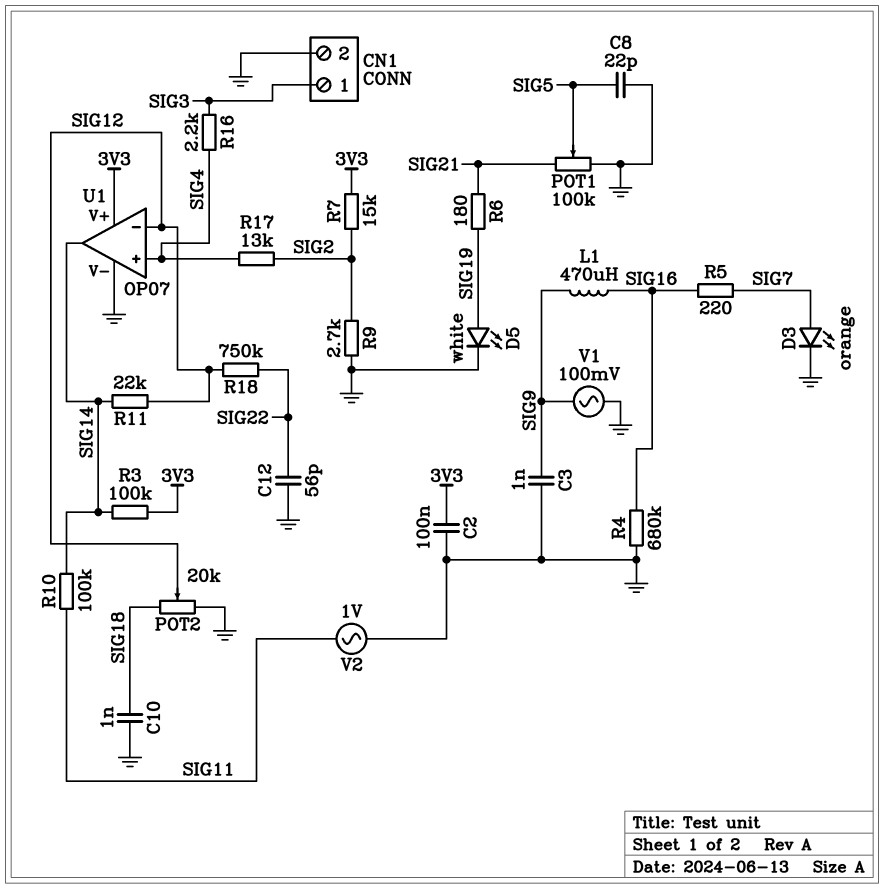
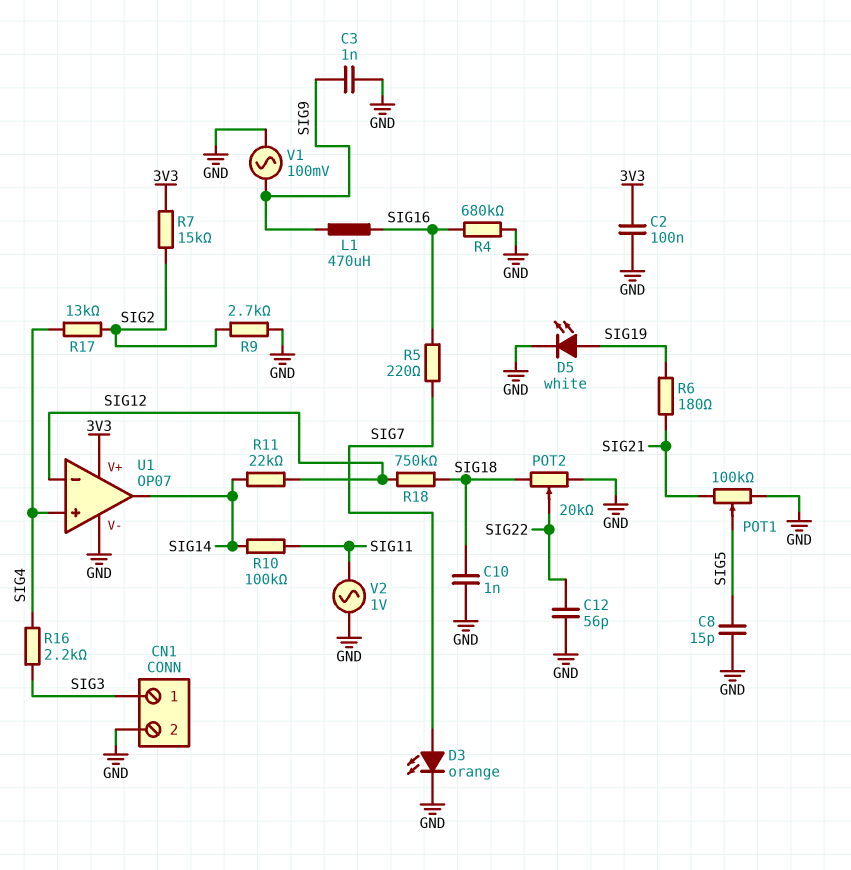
C8: 22pF (GND, SIG5) -> 15pF (GND, SIG5)
POT2: 20k (GND, SIG18, wiper SIG12) -> 20k (GND, SIG18, wiper SIG22)
R3: 100k (3V3, SIG14) -> none
R18: 750k (SIG12, SIG22) -> 750k (SIG12, SIG18)

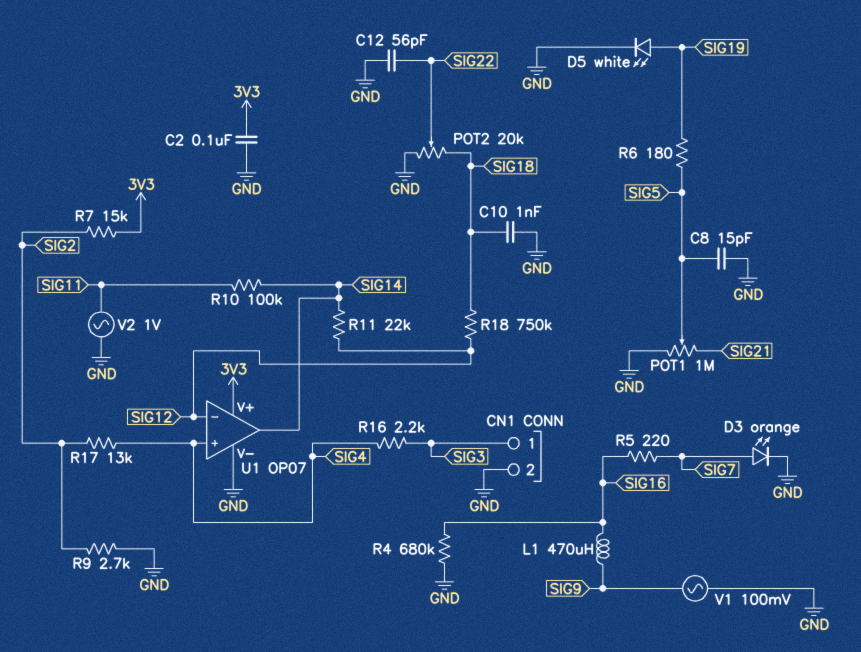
C3: 1nF (GND, SIG9) -> none
POT1: 100k (GND, SIG21, wiper SIG5) -> 1M (GND, SIG21, wiper SIG5)
R6: 180 (SIG19, SIG21) -> 180 (SIG5, SIG19)

